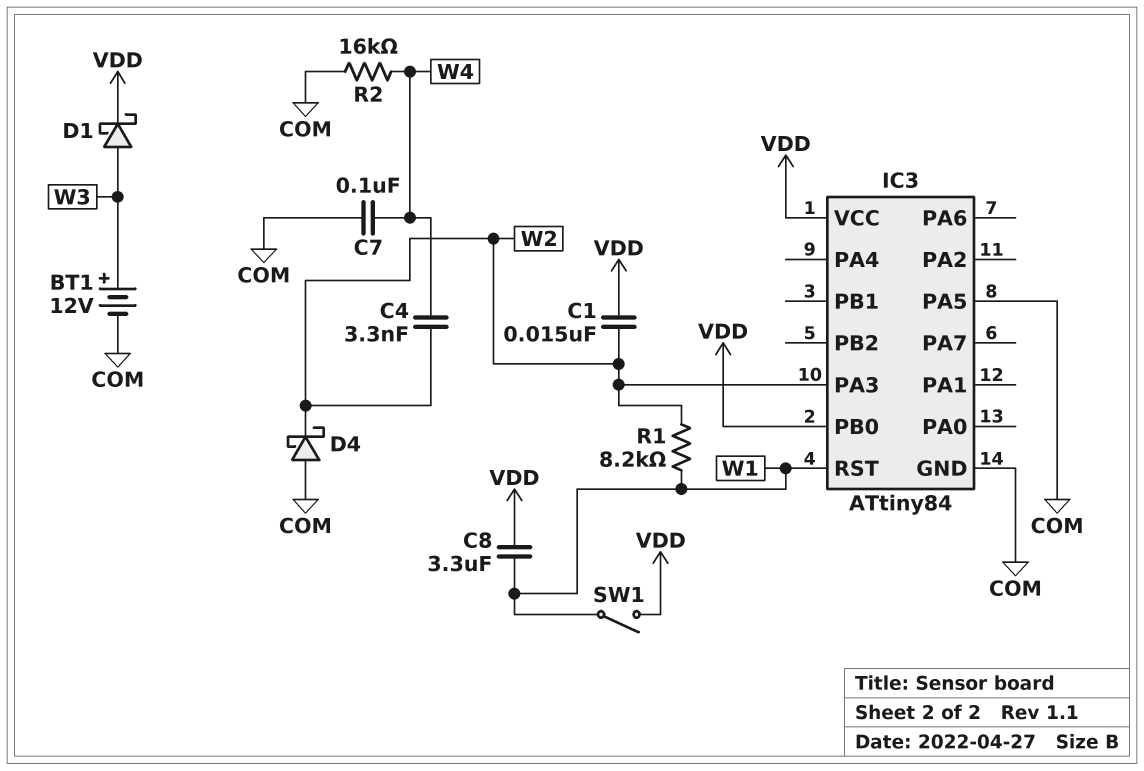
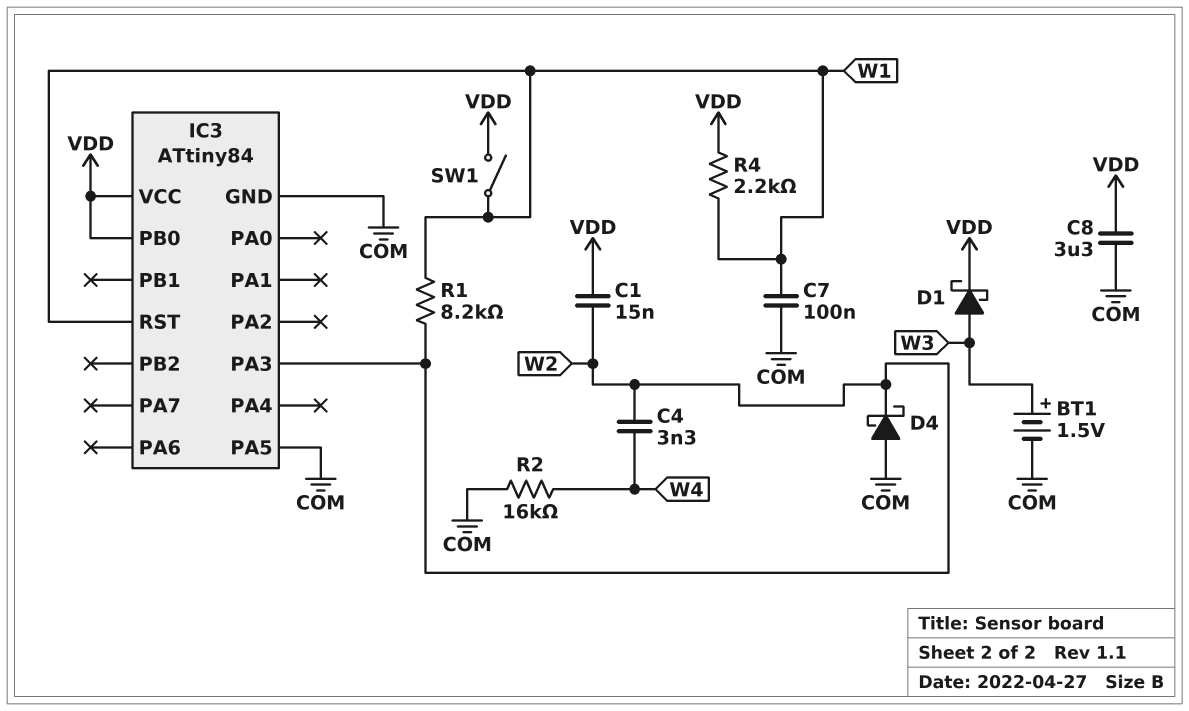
BT1: 12V (plus W3, minus COM) -> 1.5V (plus W3, minus COM)
C7: 100nF (COM, W4) -> 100nF (COM, W1)
C8: 3.3uF (VDD, W1) -> 3.3uF (COM, VDD)
R4: none -> 2.2k (VDD, W1)

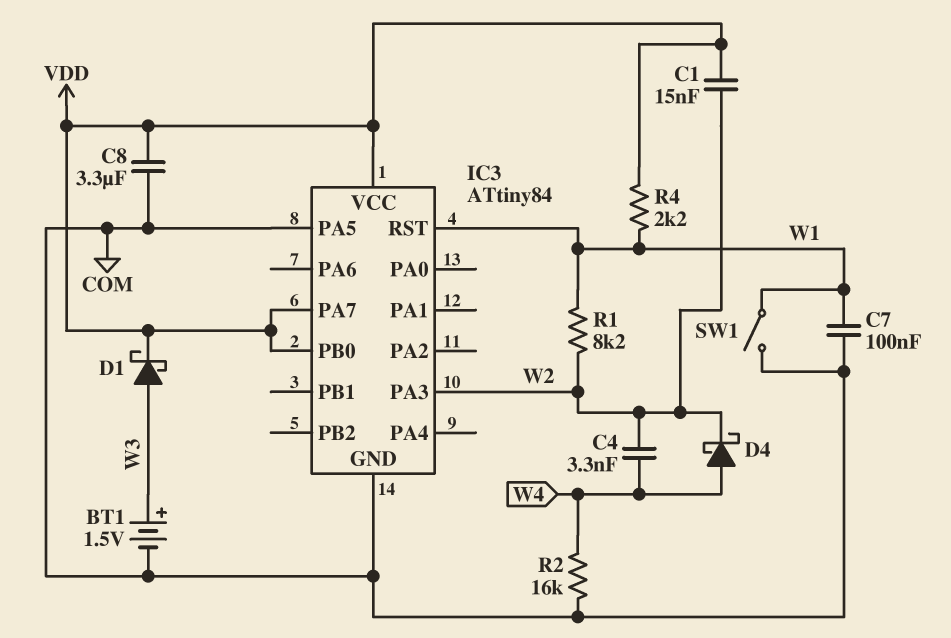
D4: schottky (A COM, K W2) -> schottky (A W4, K W2)
IC3 pin PA7: none -> VDD
SW1: switch (VDD, W1) -> switch (COM, W1)

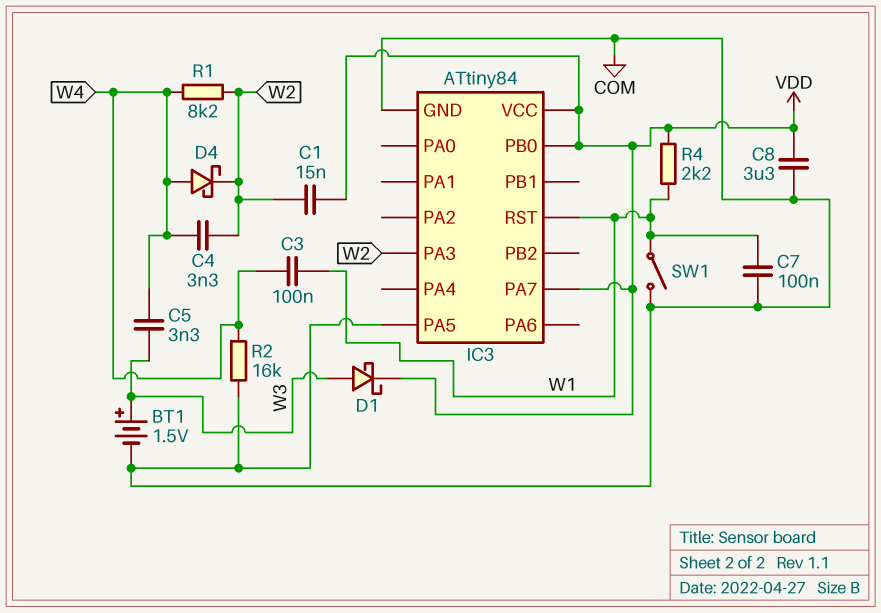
C3: none -> 100nF (W1, W4)
C5: none -> 3.3nF (W3, W4)
R1: 8.2k (W1, W2) -> 8.2k (W2, W4)

